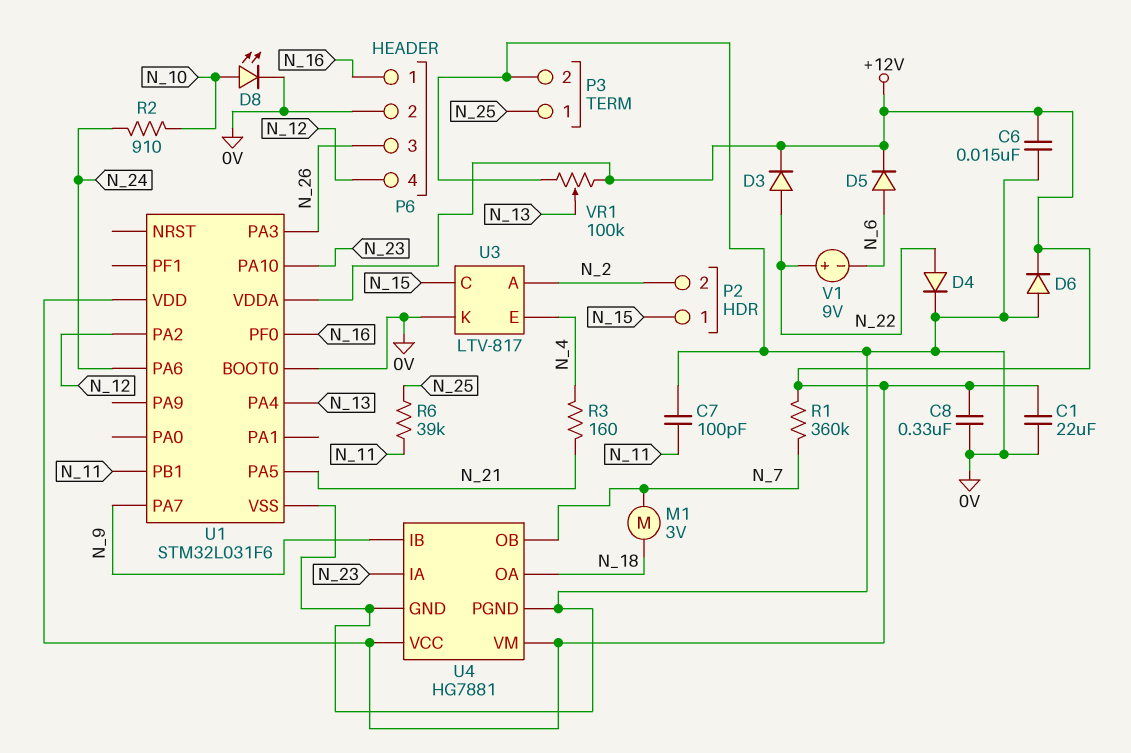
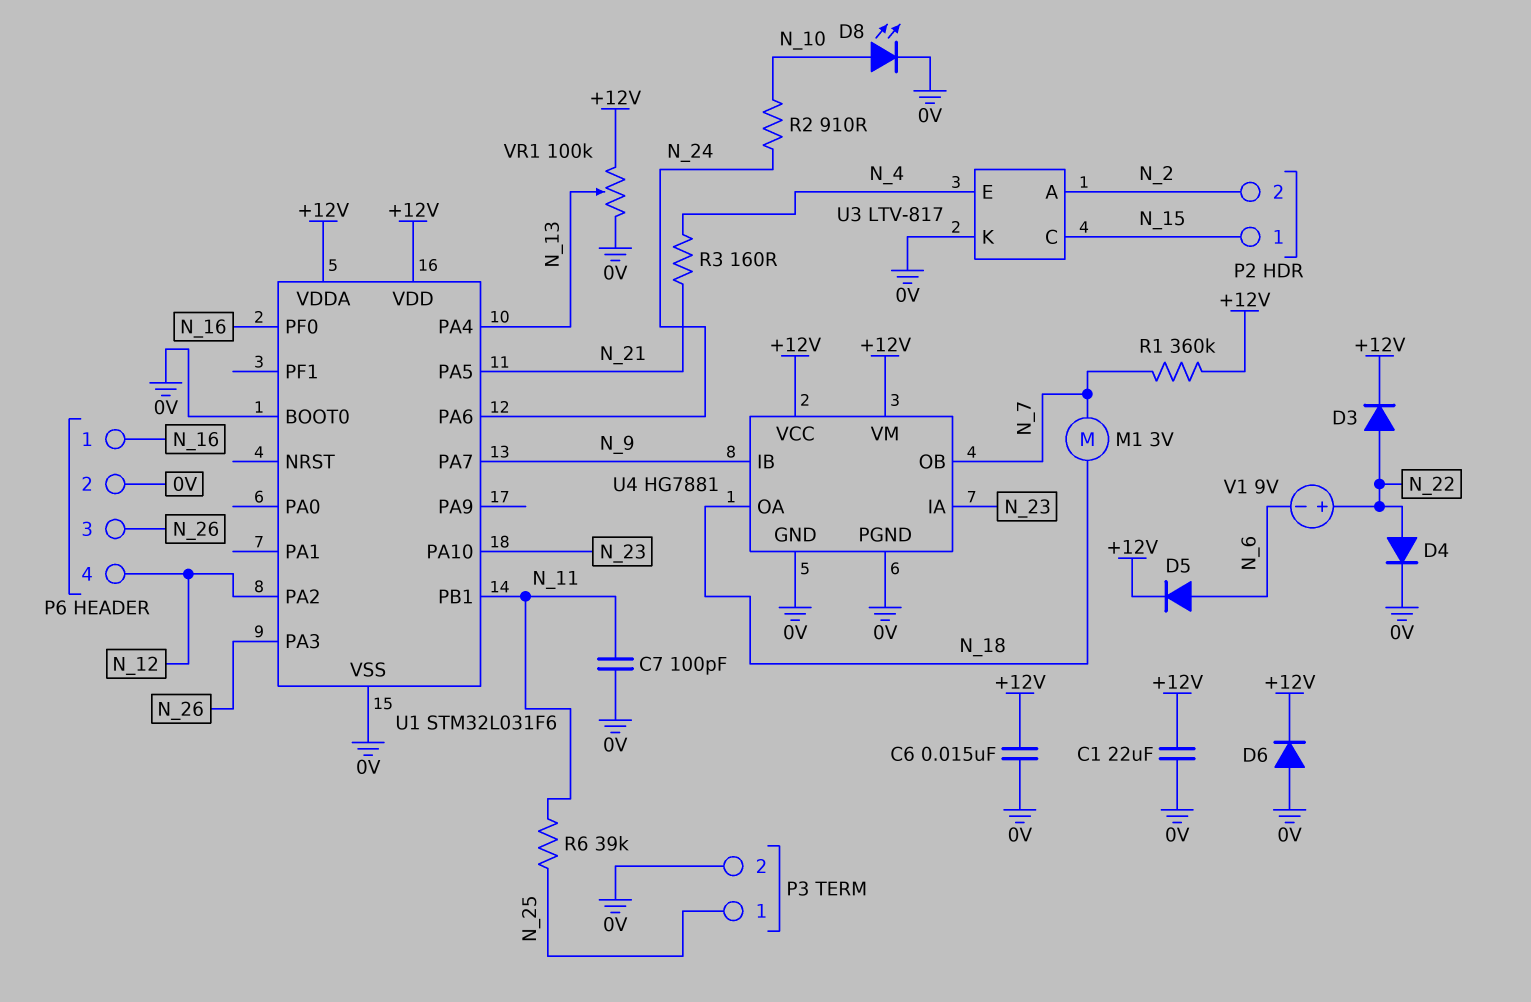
C8: 330nF (+12V, 0V) -> none

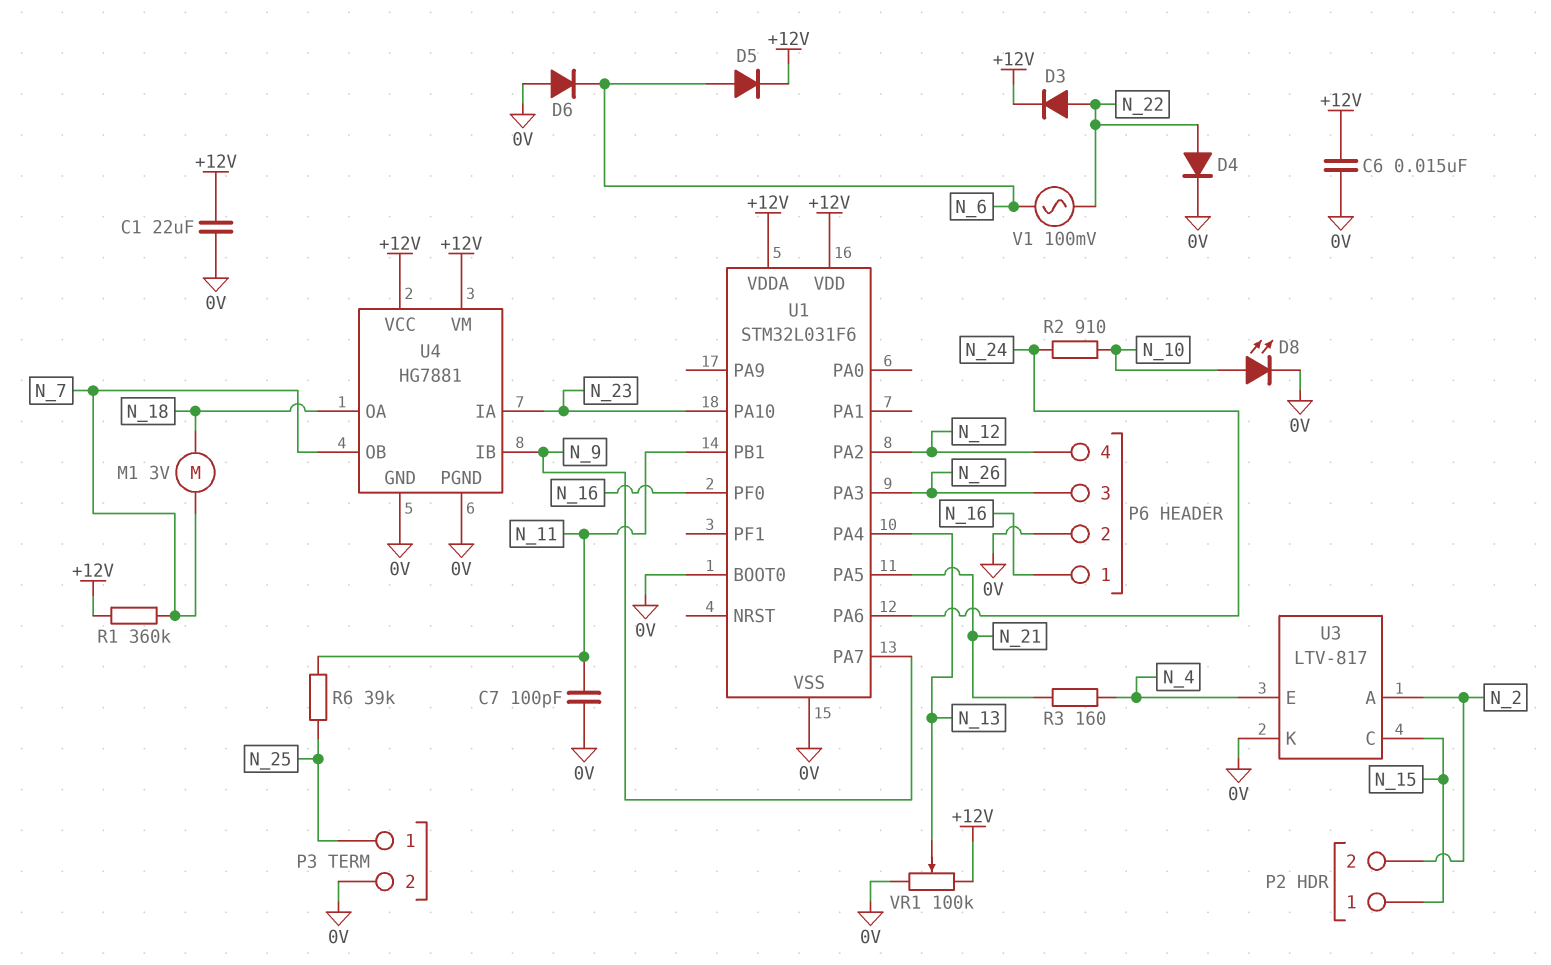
D6: diode (A 0V, K +12V) -> diode (A 0V, K N_6)
V1: 9V (plus N_22, minus N_6) -> AC 100mV (N_6, N_22)

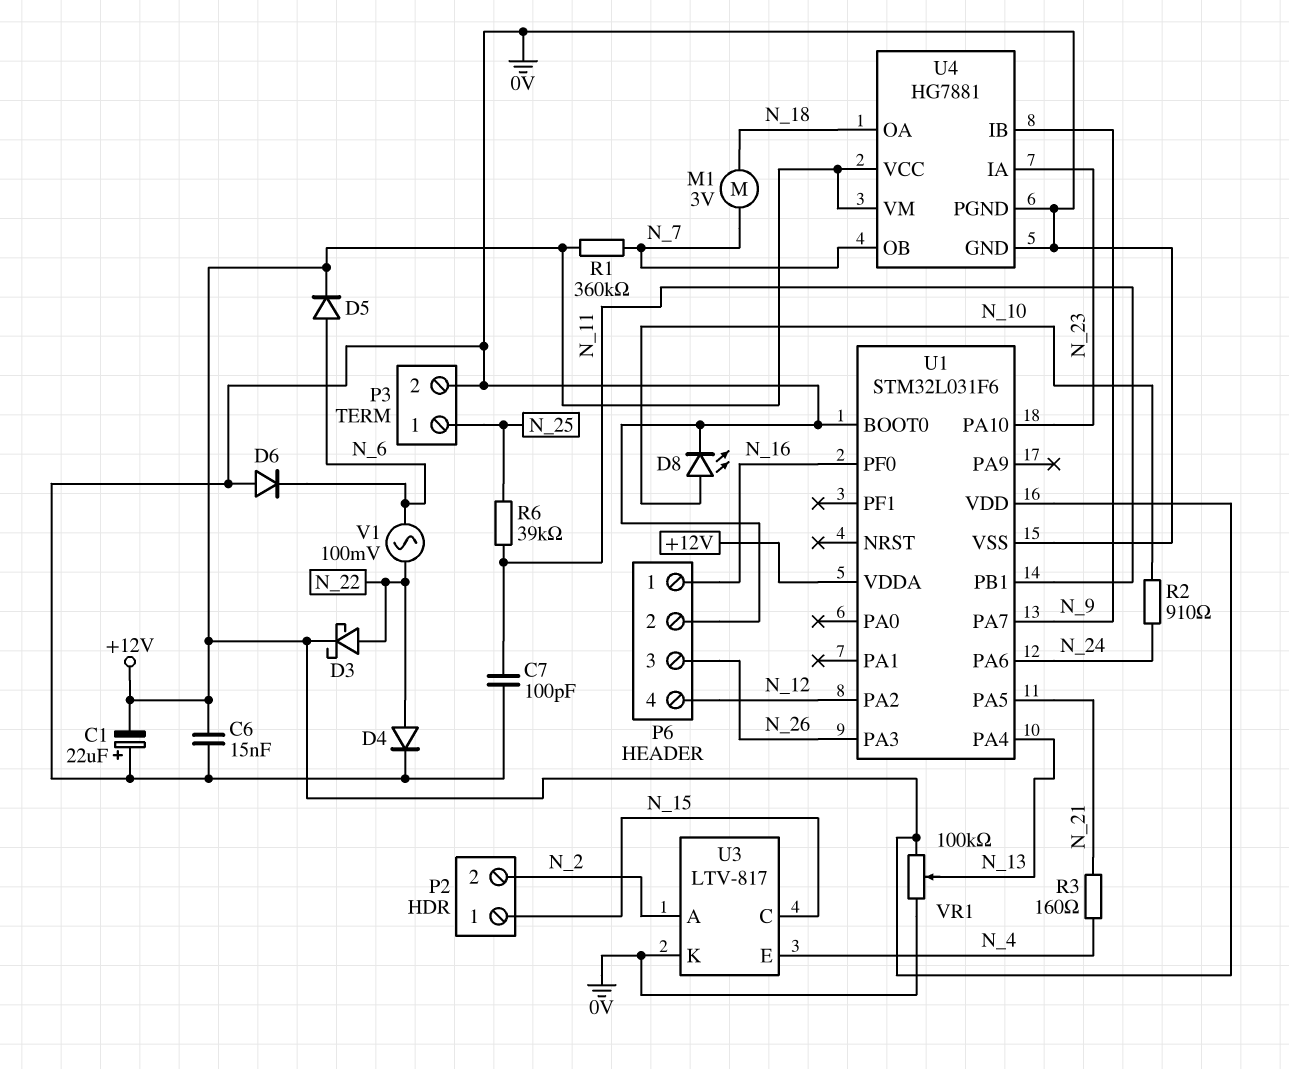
C1: 22uF (+12V, 0V) -> 22uF (plus 0V, minus +12V)
D3: diode (A N_22, K +12V) -> schottky (A N_22, K +12V)

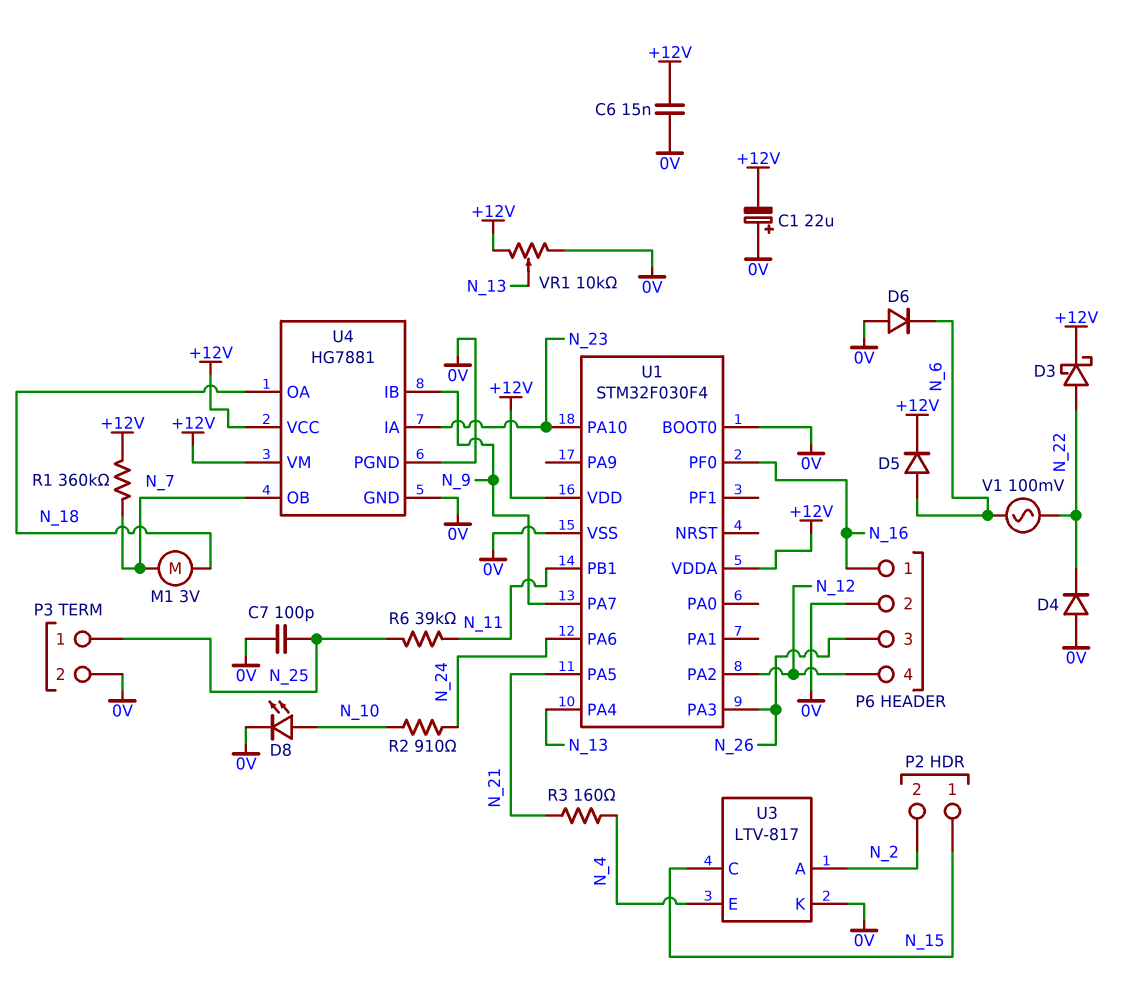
C7: 100pF (0V, N_11) -> 100pF (0V, N_25)
D4: diode (A N_22, K 0V) -> diode (A 0V, K N_22)
U1: STM32L031F6 -> STM32F030F4
VR1: 100k (+12V, 0V, wiper N_13) -> 10k (+12V, 0V, wiper N_13)

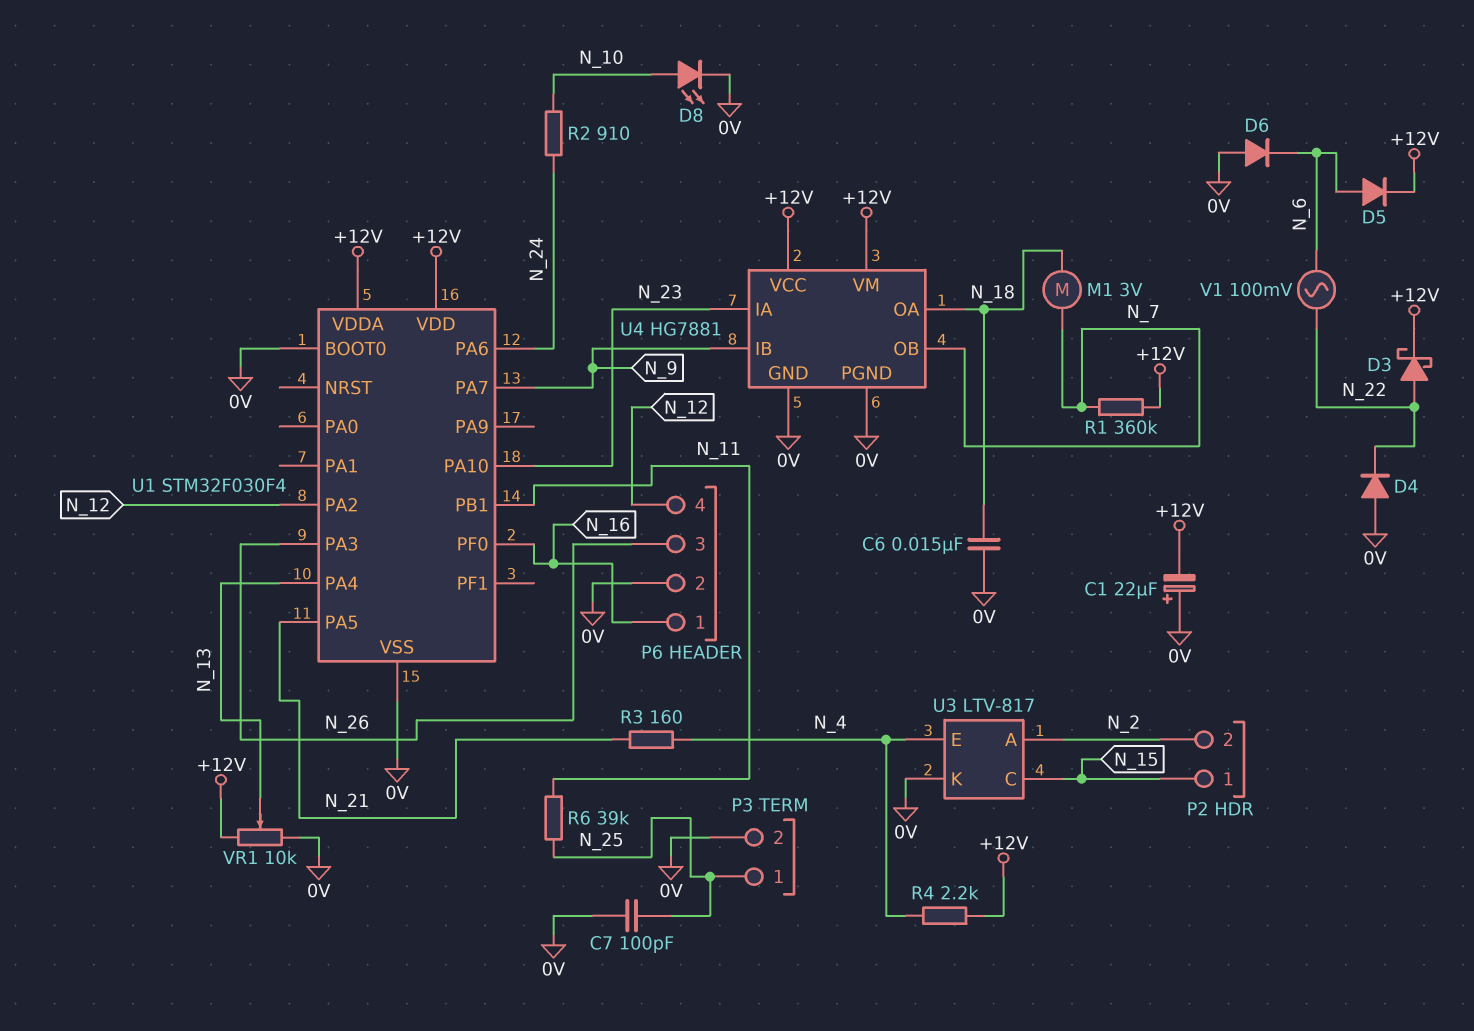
C6: 15nF (+12V, 0V) -> 15nF (0V, N_18)
R4: none -> 2.2k (+12V, N_4)

